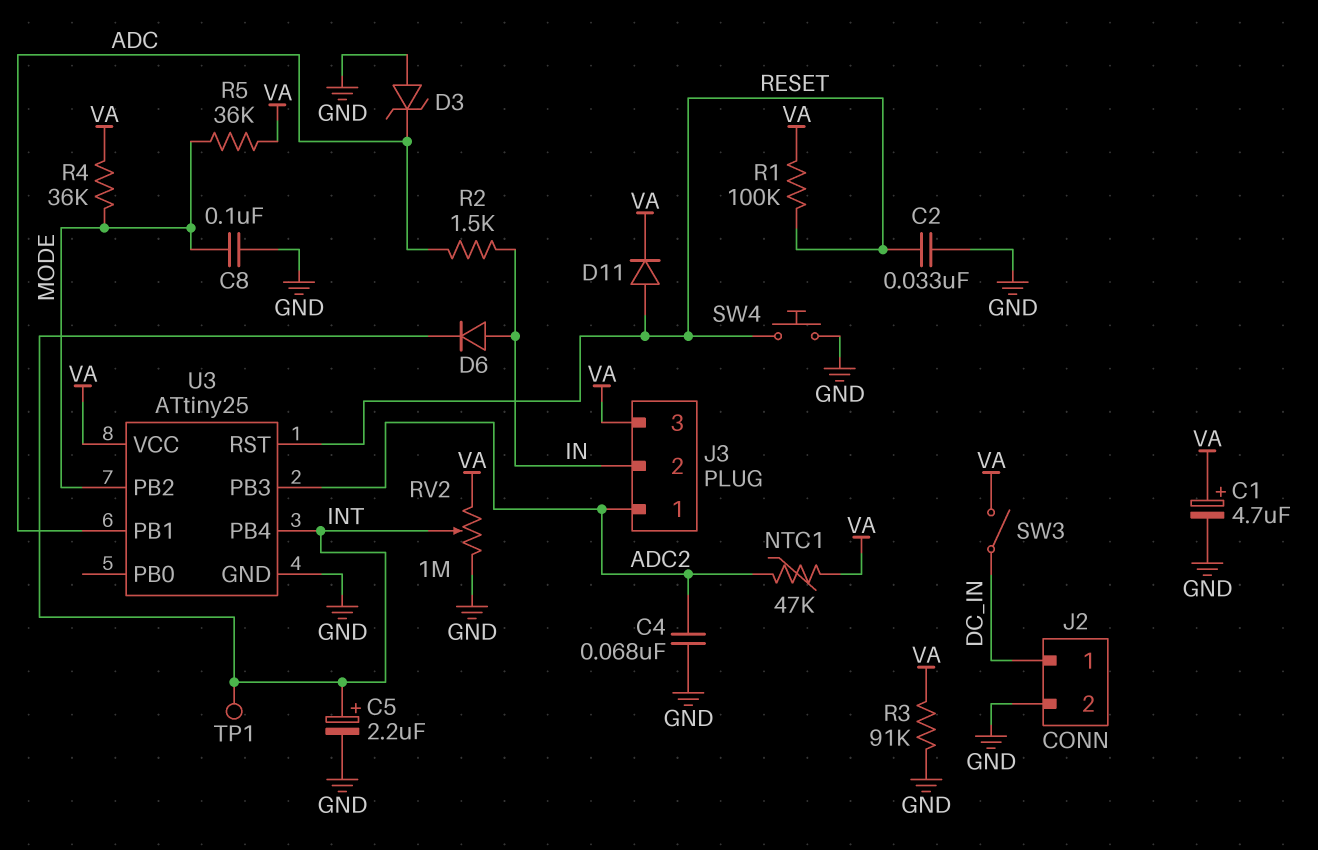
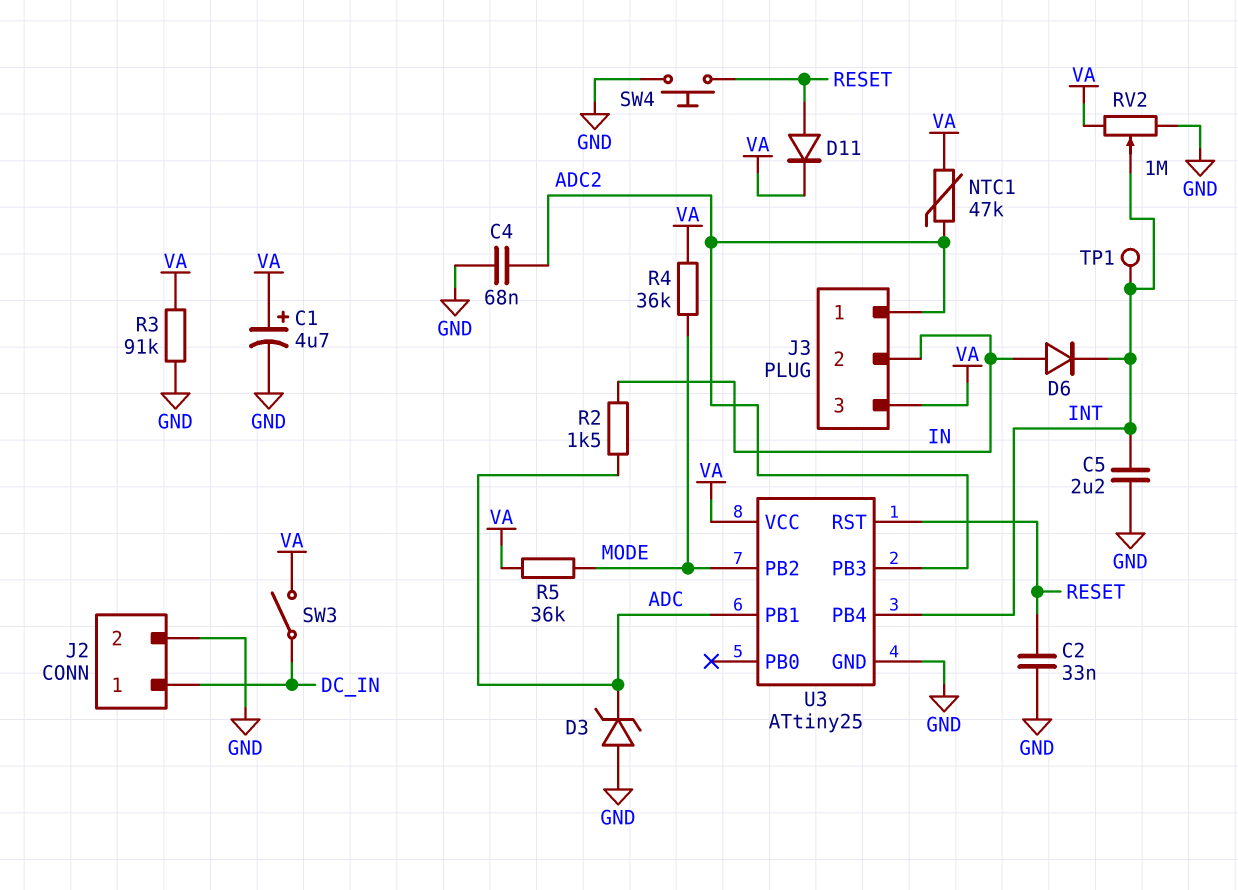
C5: 2.2uF (plus INT, minus GND) -> 2.2uF (GND, INT)
C8: 100nF (GND, MODE) -> none
R1: 100k (RESET, VA) -> none

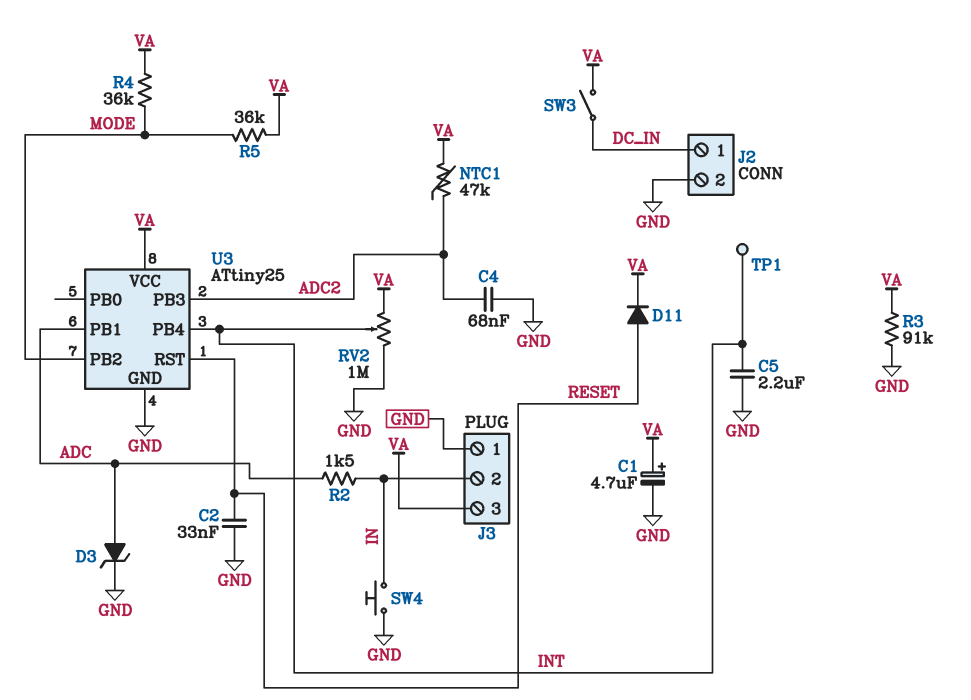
D3: zener (A GND, K ADC) -> zener (A ADC, K GND)
D6: diode (A IN, K INT) -> none
J3 pin 1: ADC2 -> GND
SW4: button (GND, RESET) -> button (GND, IN)

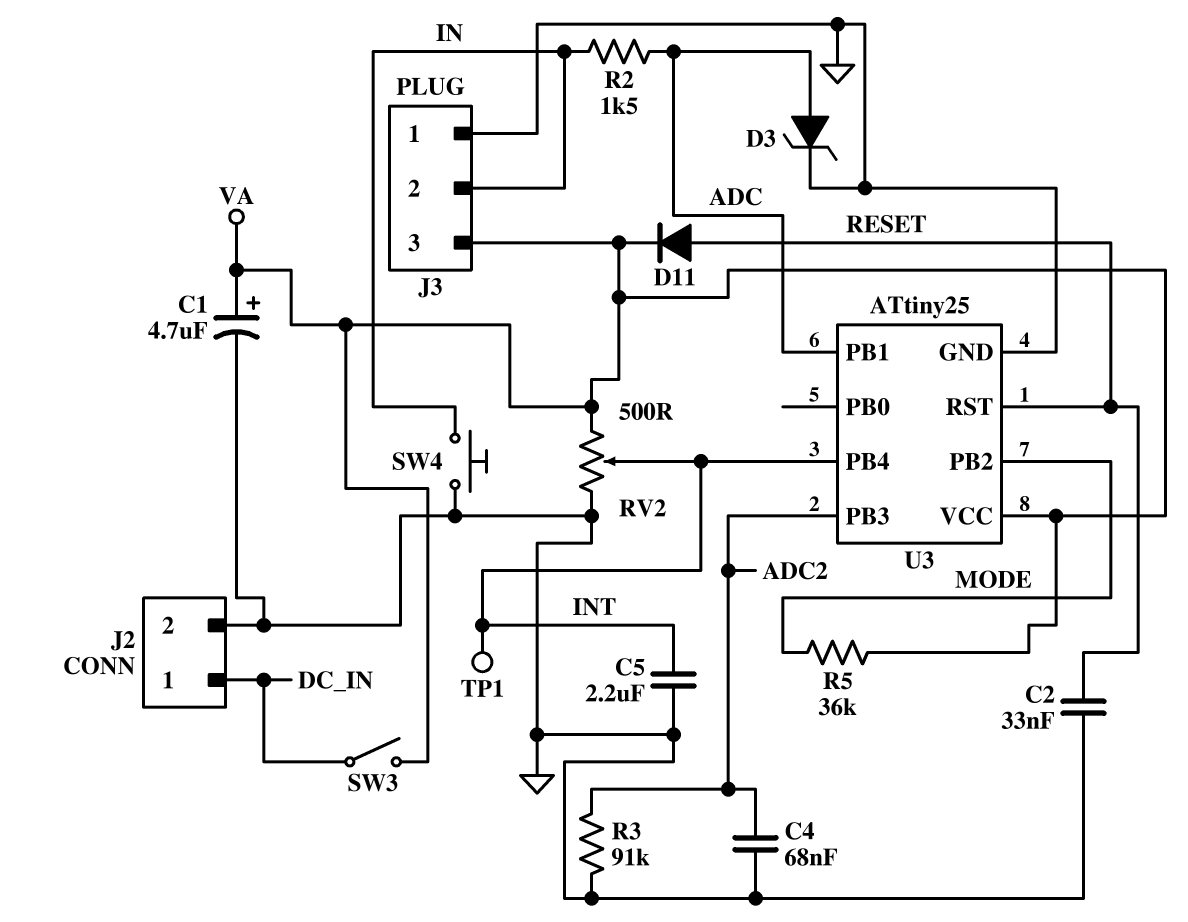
NTC1: 47k (ADC2, VA) -> none
R3: 91k (GND, VA) -> 91k (ADC2, GND)
R4: 36k (MODE, VA) -> none
RV2: 1M (GND, VA, wiper INT) -> 500 (GND, VA, wiper INT)

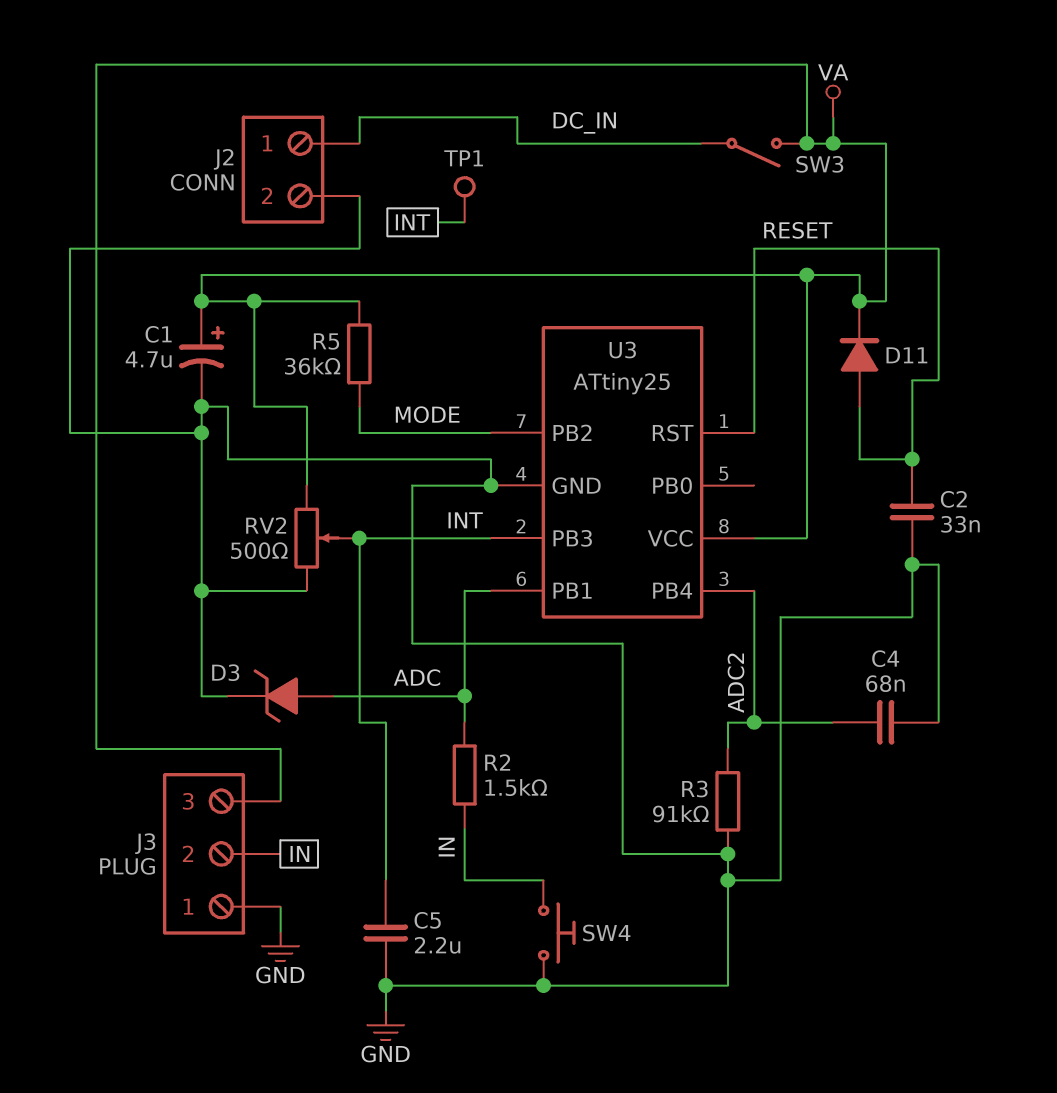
U3 pin PB3: ADC2 -> INT
U3 pin PB4: INT -> ADC2

